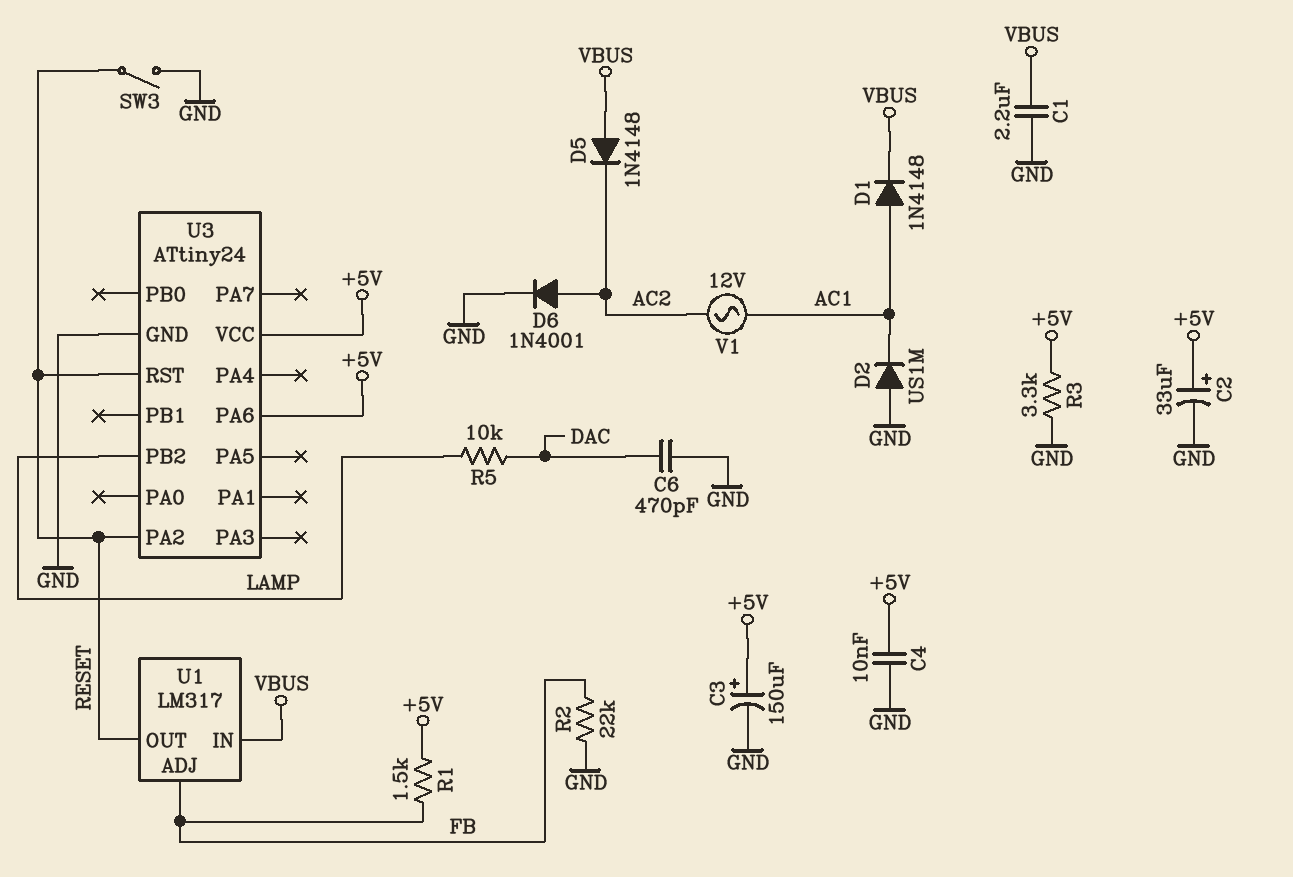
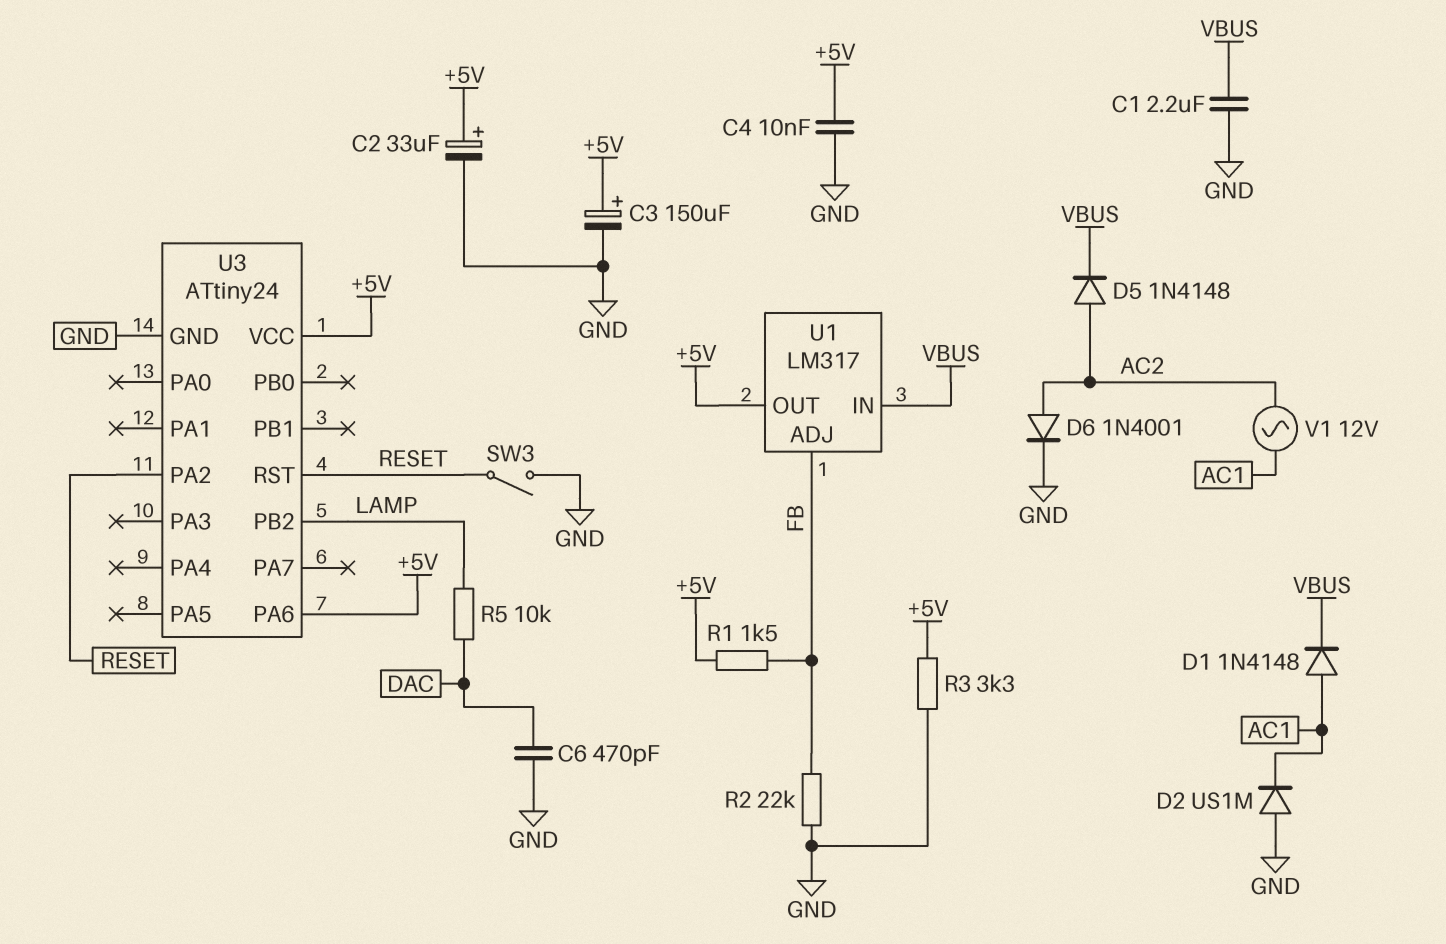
D5: diode 1N4148 (A VBUS, K AC2) -> diode 1N4148 (A AC2, K VBUS)
U1 pin OUT: RESET -> +5V

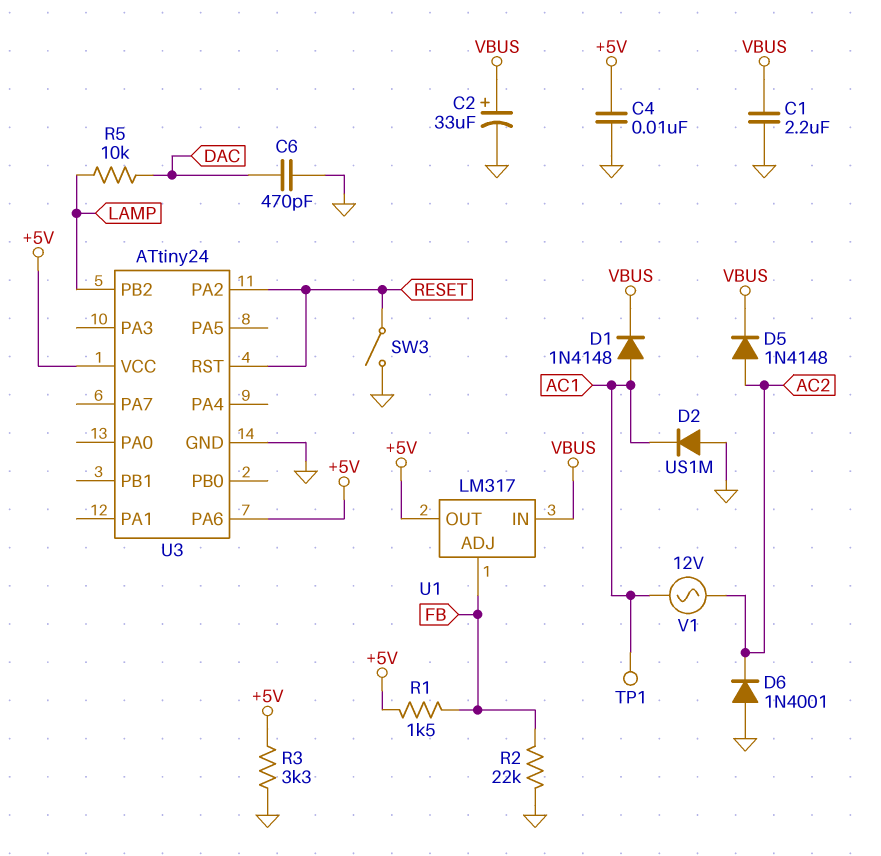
C2: 33uF (plus +5V, minus GND) -> 33uF (plus VBUS, minus GND)
C3: 150uF (plus +5V, minus GND) -> none
D6: diode 1N4001 (A AC2, K GND) -> diode 1N4001 (A GND, K AC2)
TP1: none -> test point (AC1)

